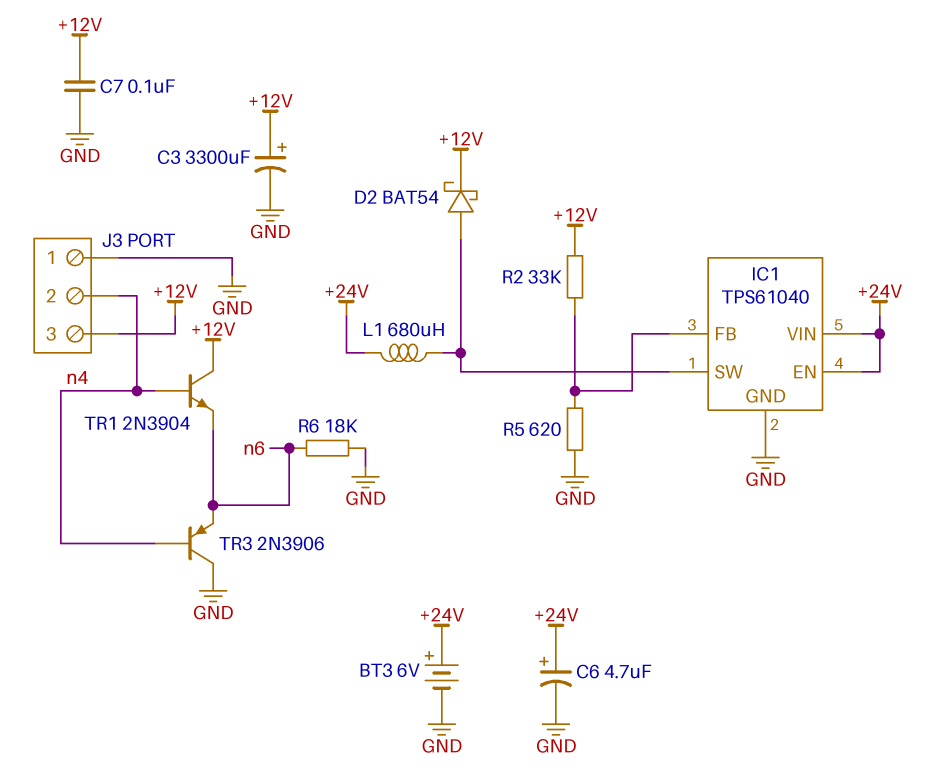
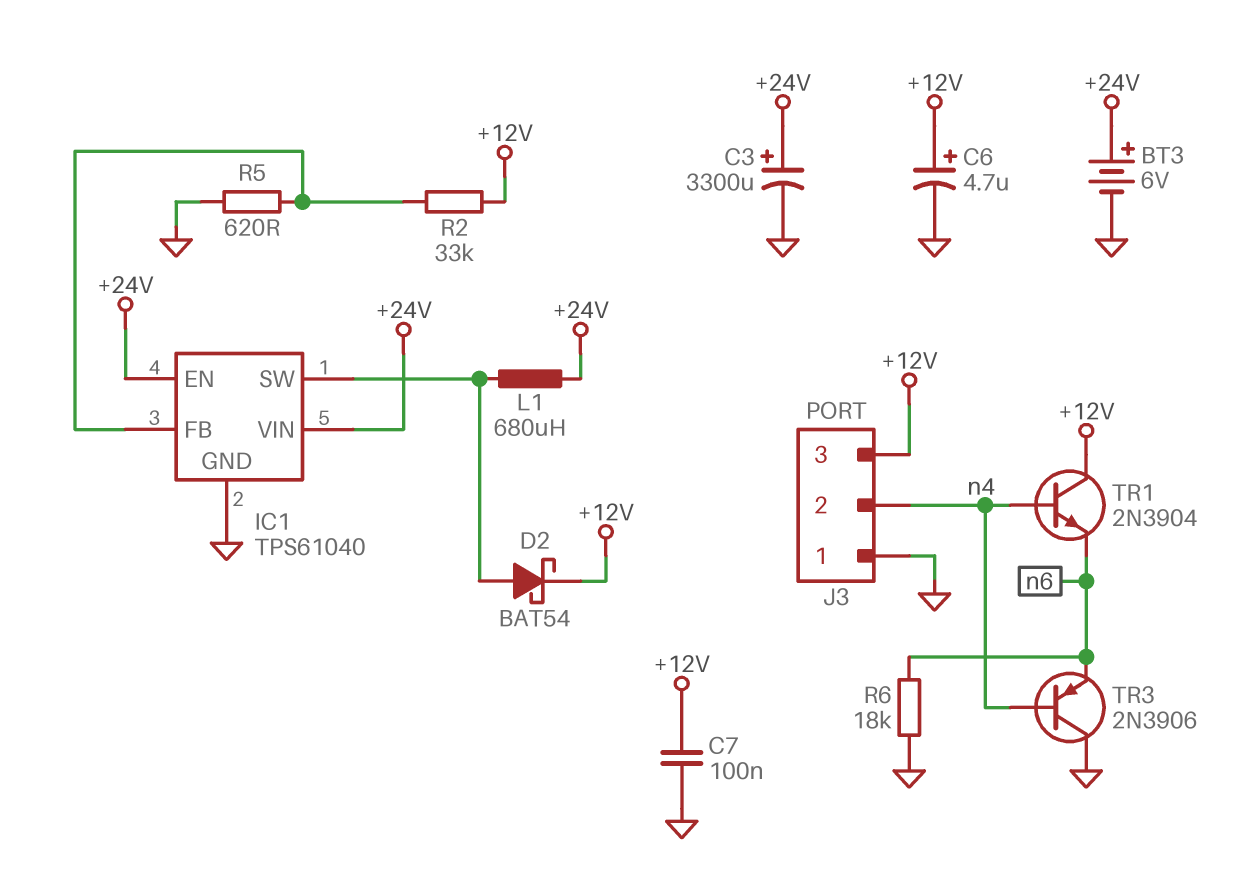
C3: 3300uF (plus +12V, minus GND) -> 3300uF (plus +24V, minus GND)
C6: 4.7uF (plus +24V, minus GND) -> 4.7uF (plus +12V, minus GND)

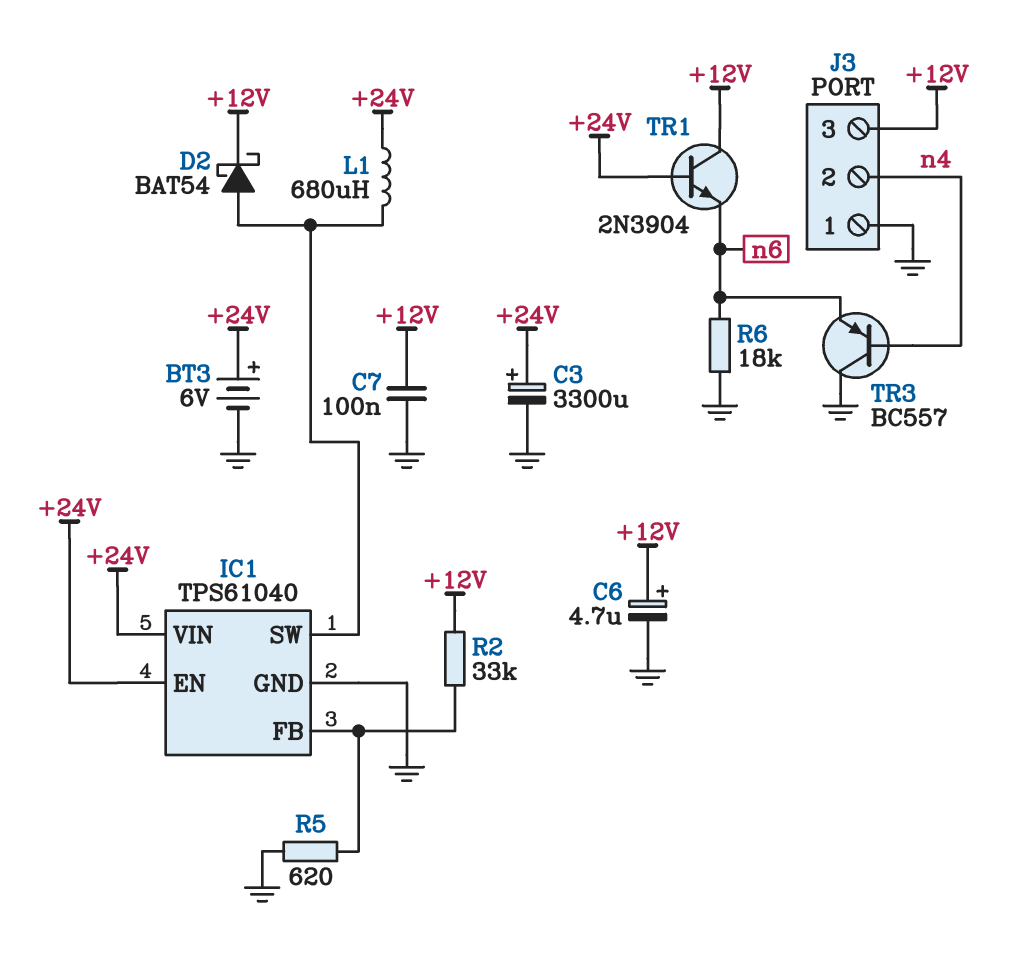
TR1: NPN 2N3904 (B n4, C +12V, E n6) -> NPN 2N3904 (B +24V, C +12V, E n6)
TR3: PNP 2N3906 (B n4, C GND, E n6) -> PNP BC557 (B n4, C GND, E n6)

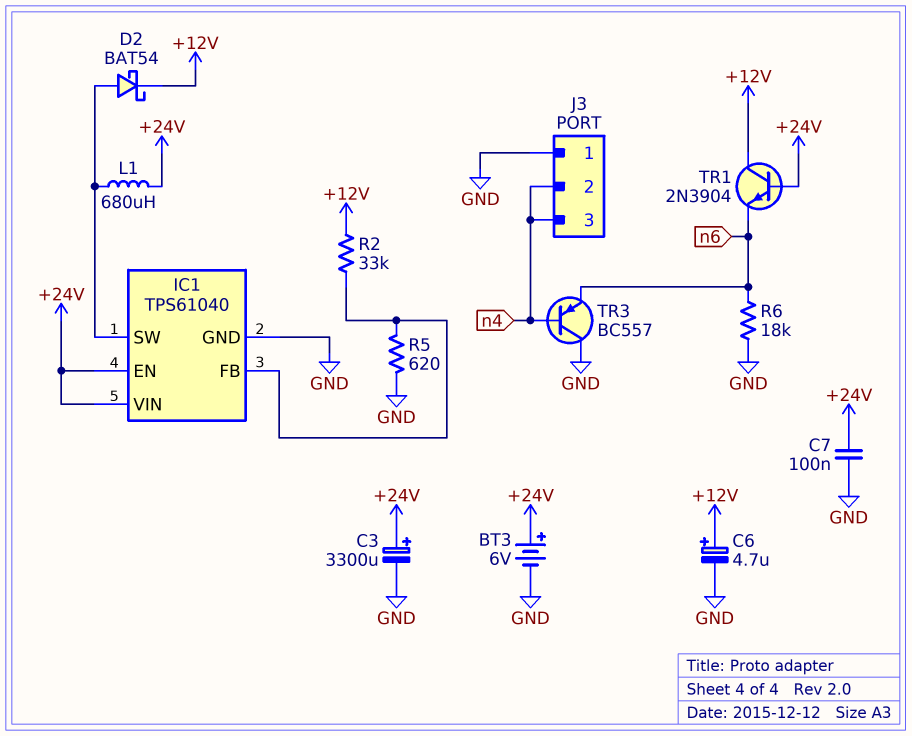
C7: 100nF (+12V, GND) -> 100nF (+24V, GND)
J3 pin 3: +12V -> n4

